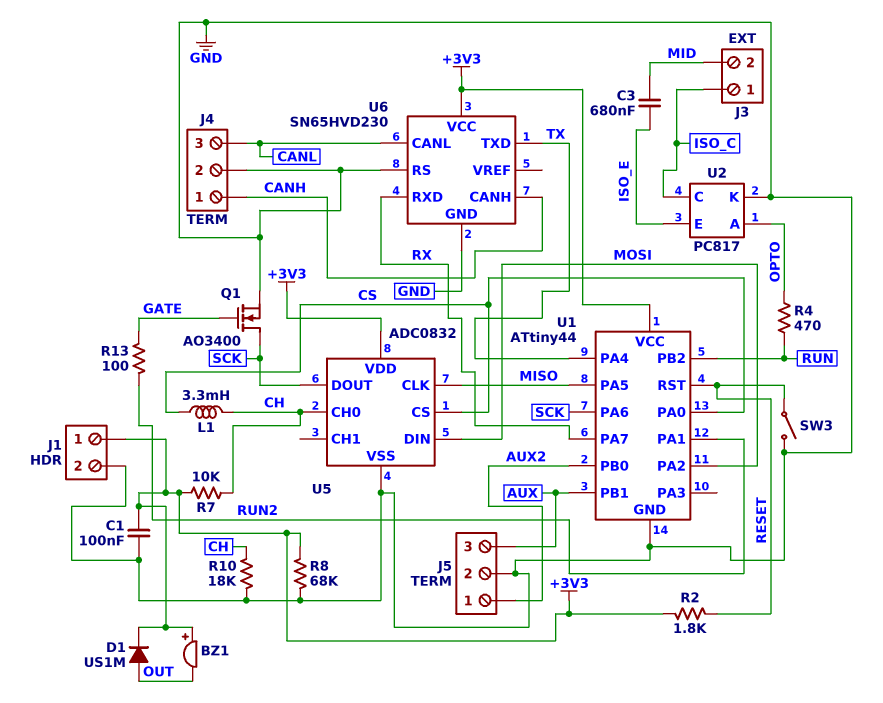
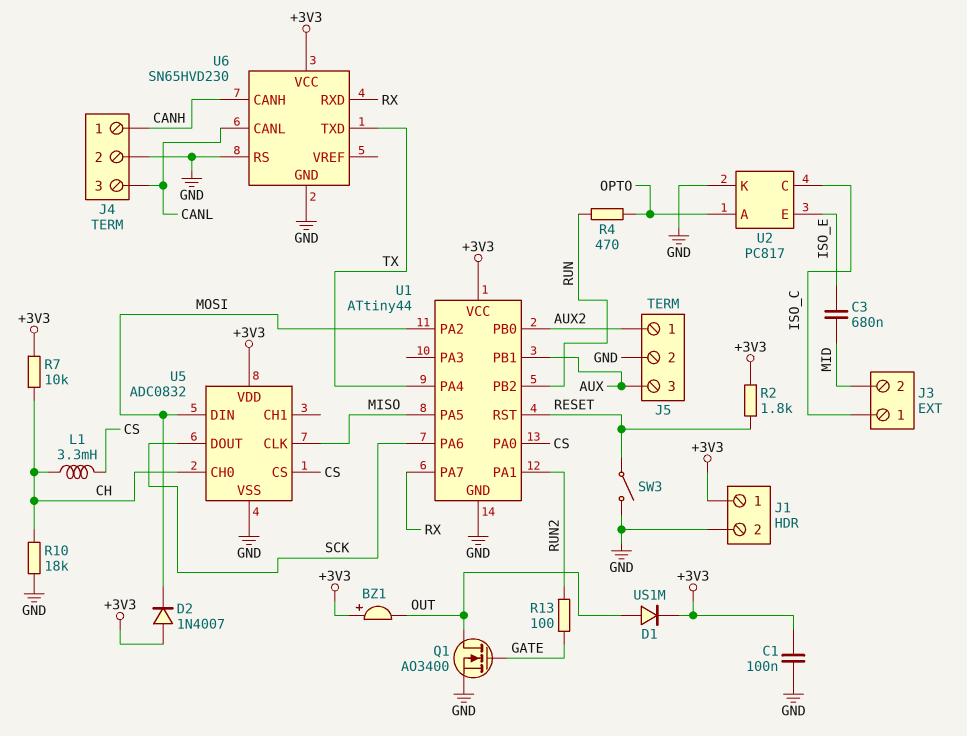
D2: none -> diode 1N4007 (A +3V3, K MOSI)
Q1: NMOS AO3400 (G GATE, D SCK, S GND) -> NMOS AO3400 (G GATE, D OUT, S GND)
R8: 68k (+3V3, GND) -> none

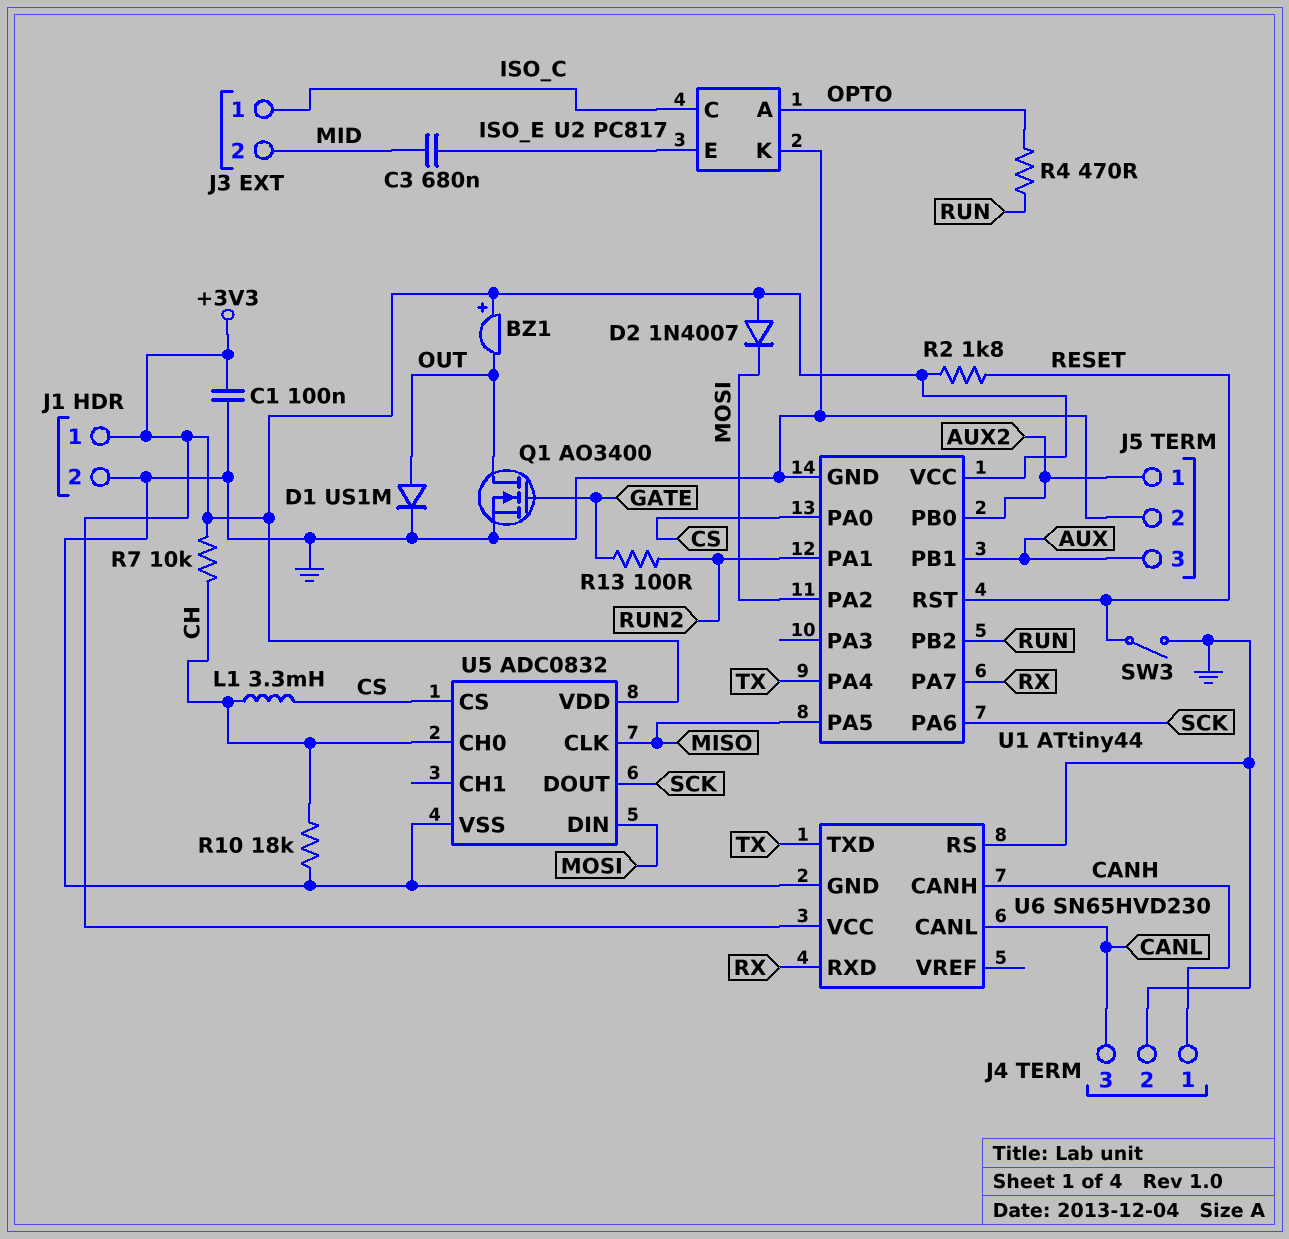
D1: diode US1M (A OUT, K +3V3) -> diode US1M (A OUT, K GND)

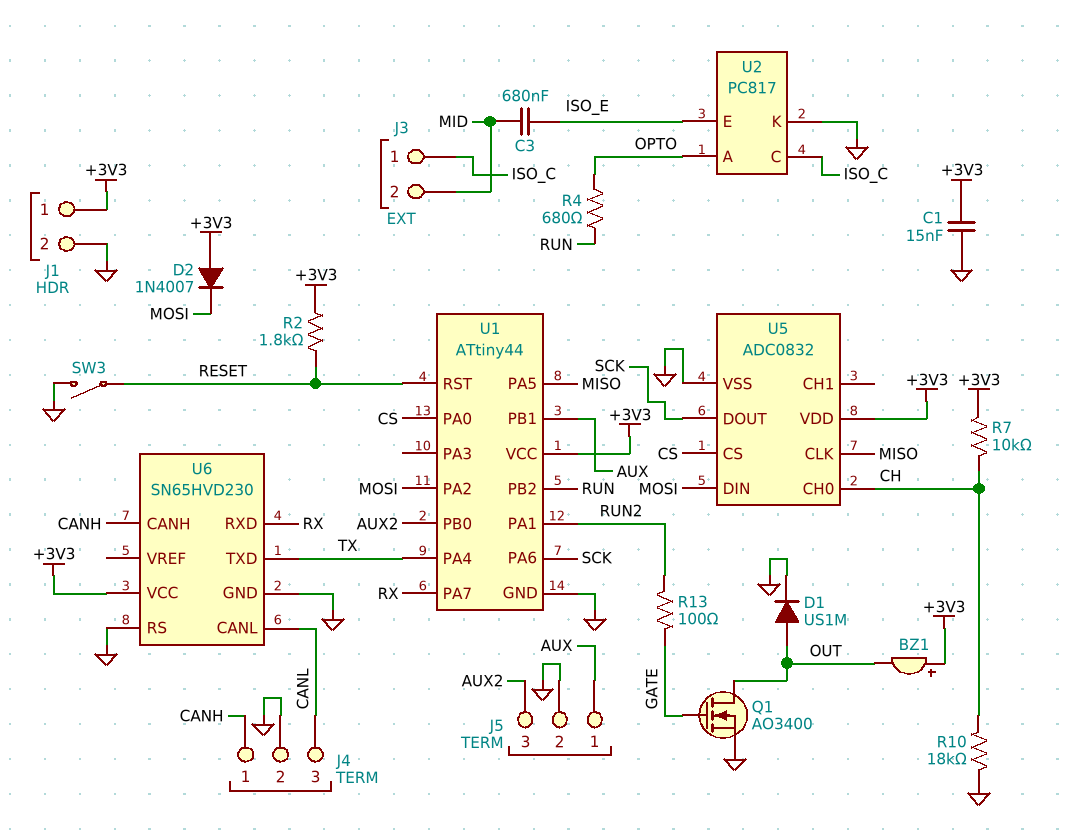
C1: 100nF (+3V3, GND) -> 15nF (+3V3, GND)
J5 pin 1: AUX2 -> AUX
J5 pin 3: AUX -> AUX2
L1: 3.3mH (CH, CS) -> none
R4: 470 (OPTO, RUN) -> 680 (OPTO, RUN)

